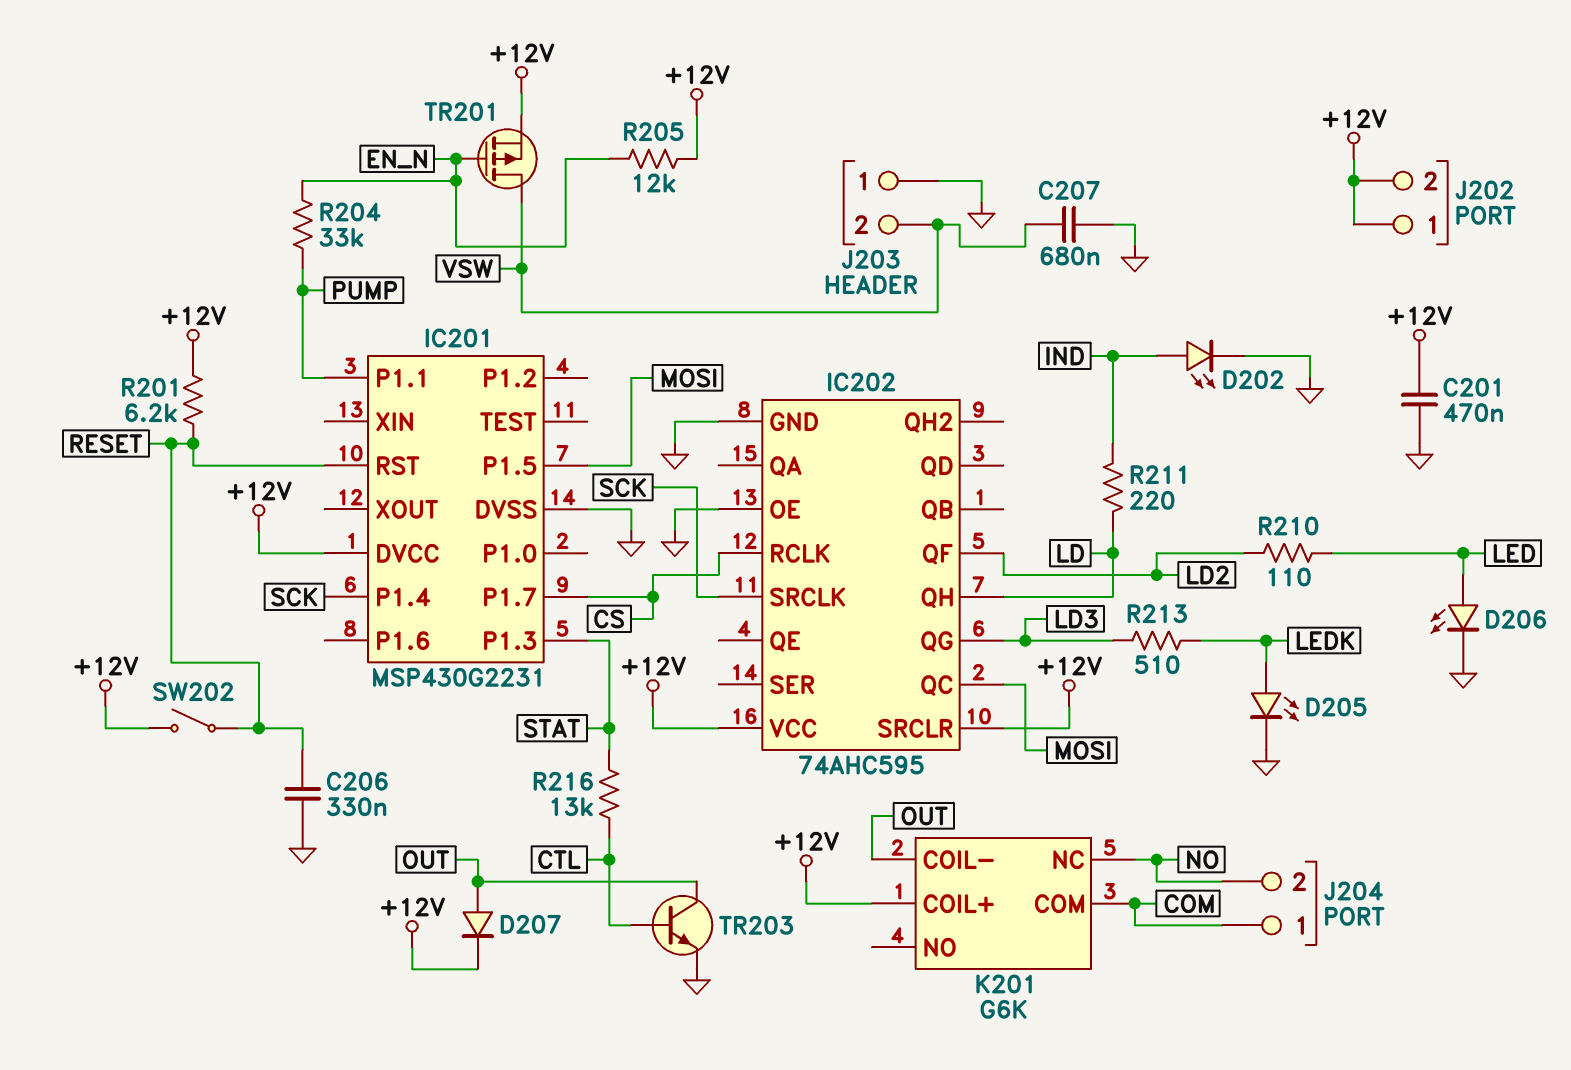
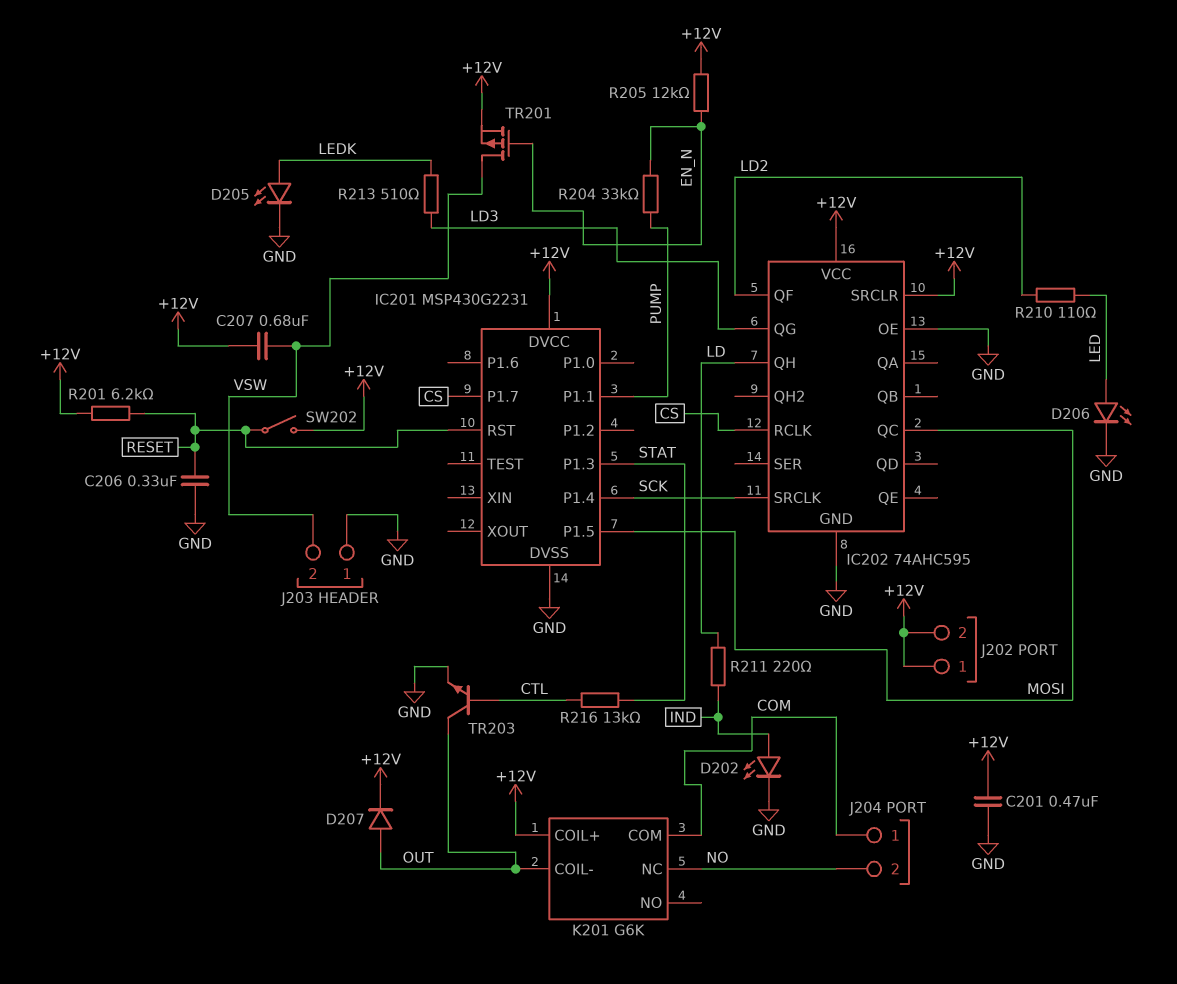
C207: 680nF (GND, VSW) -> 680nF (+12V, VSW)

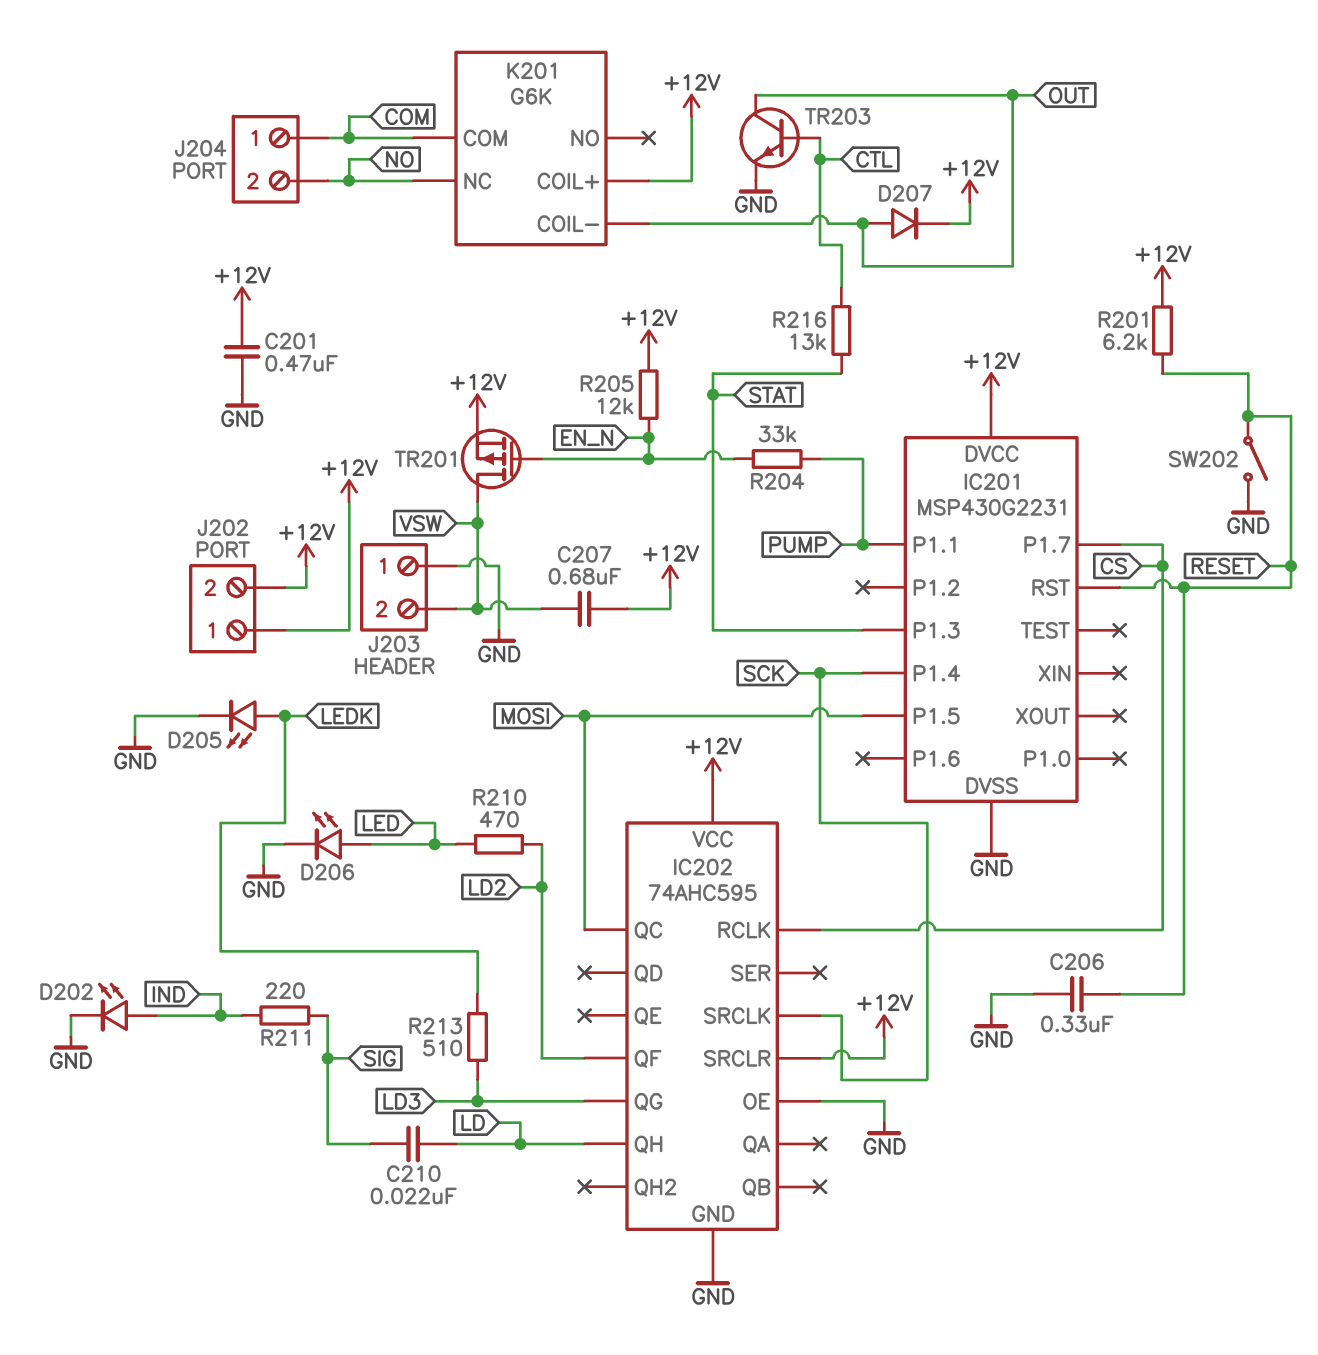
C210: none -> 22nF (LD, SIG)
R210: 110 (LD2, LED) -> 470 (LD2, LED)
R211: 220 (IND, LD) -> 220 (IND, SIG)
SW202: switch (+12V, RESET) -> switch (GND, RESET)

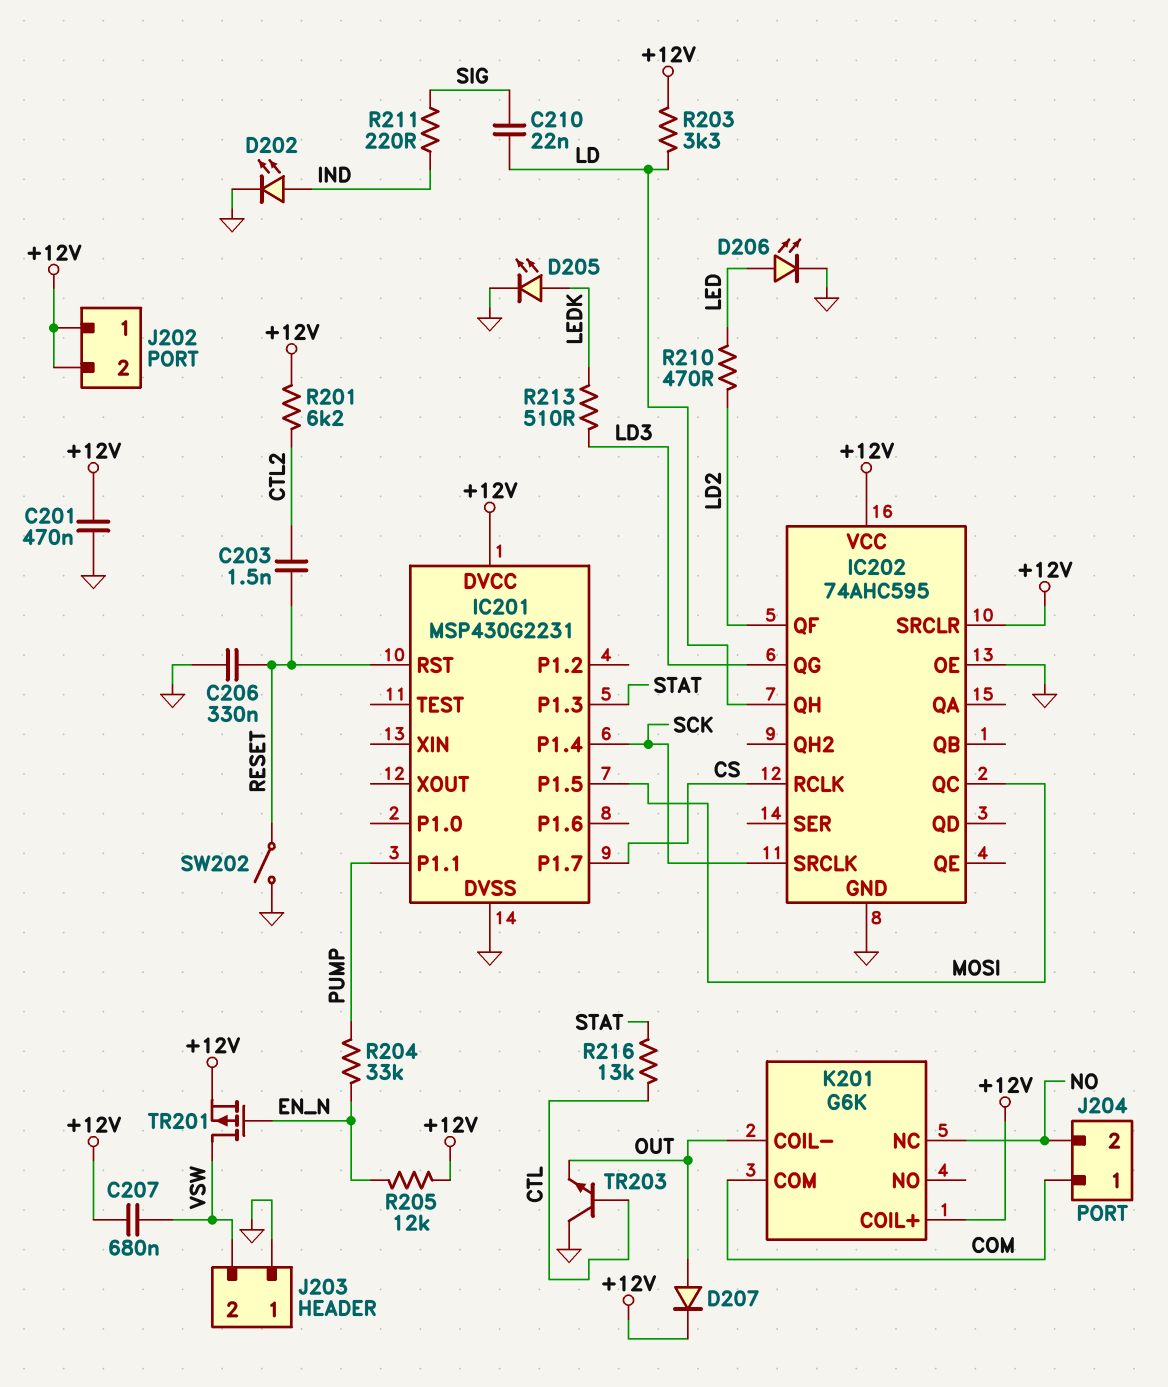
C203: none -> 1.5nF (CTL2, RESET)
R201: 6.2k (+12V, RESET) -> 6.2k (+12V, CTL2)
R203: none -> 3.3k (+12V, LD)
TR203: NPN (B CTL, C OUT, E GND) -> NPN (B CTL, C GND, E OUT)

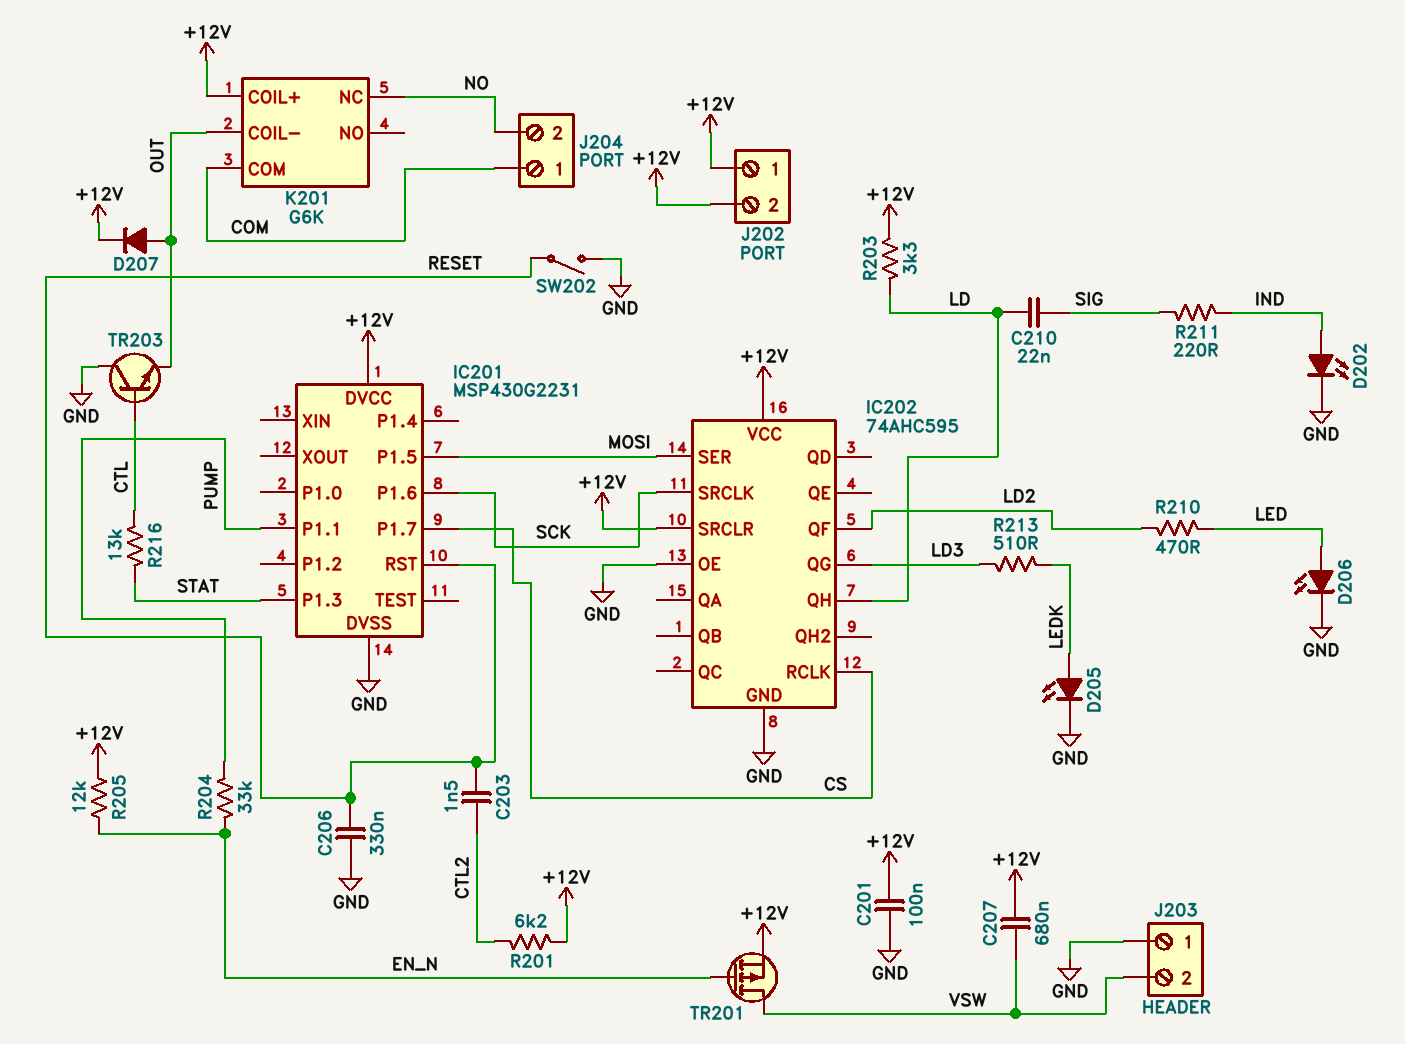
C201: 470nF (+12V, GND) -> 100nF (+12V, GND)
IC201 pin P1.4: SCK -> none
IC201 pin P1.6: none -> SCK
IC202 pin QC: MOSI -> none
IC202 pin SER: none -> MOSI

